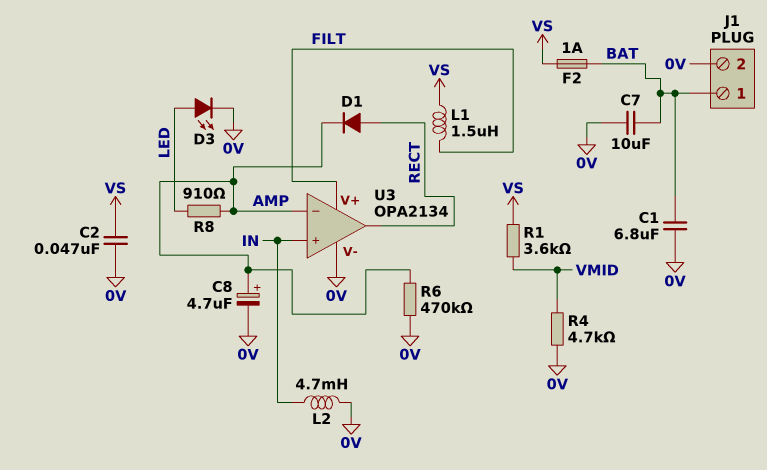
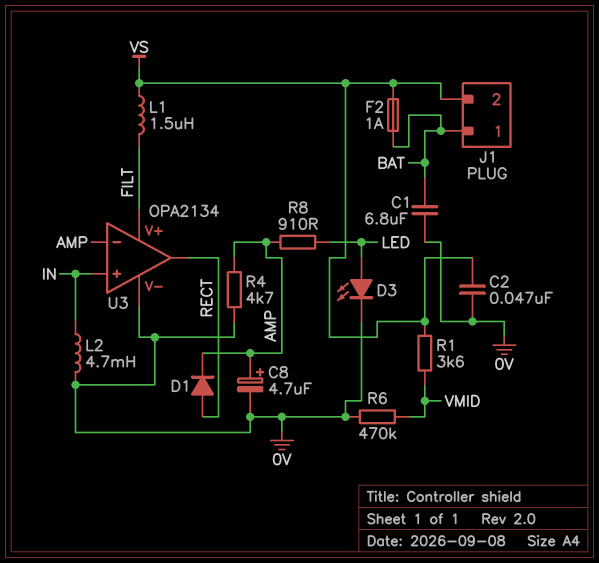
C7: 10uF (0V, BAT) -> none
J1 pin 2: 0V -> VS
R4: 4.7k (0V, VMID) -> 4.7k (0V, AMP)
R6: 470k (0V, AMP) -> 470k (0V, VMID)

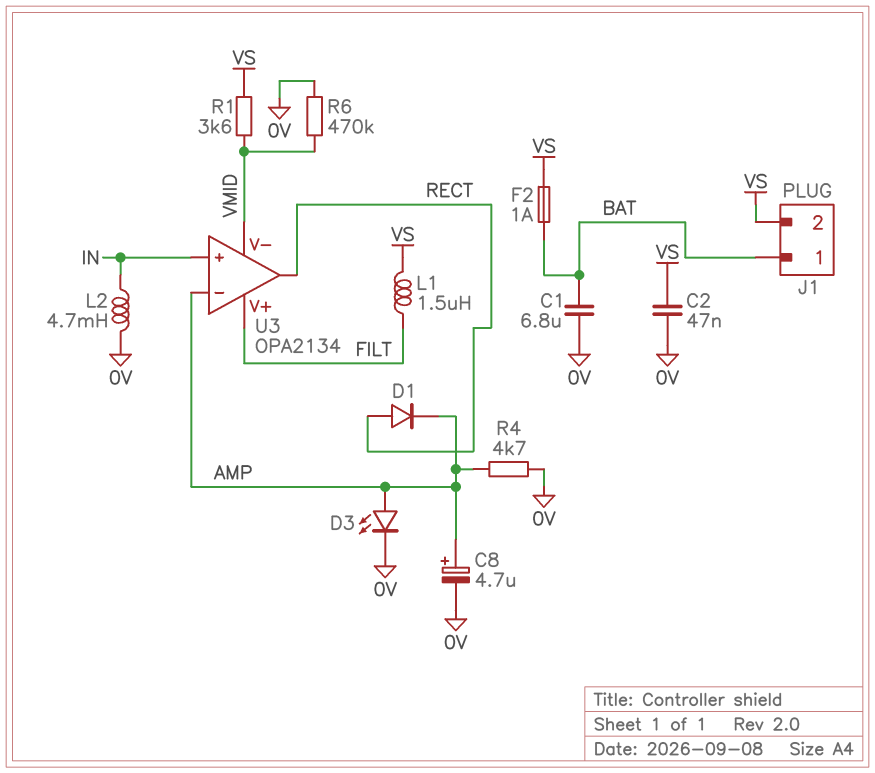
D3: LED (A LED, K 0V) -> LED (A AMP, K 0V)
R8: 910 (AMP, LED) -> none
U3 pin V-: 0V -> VMID

